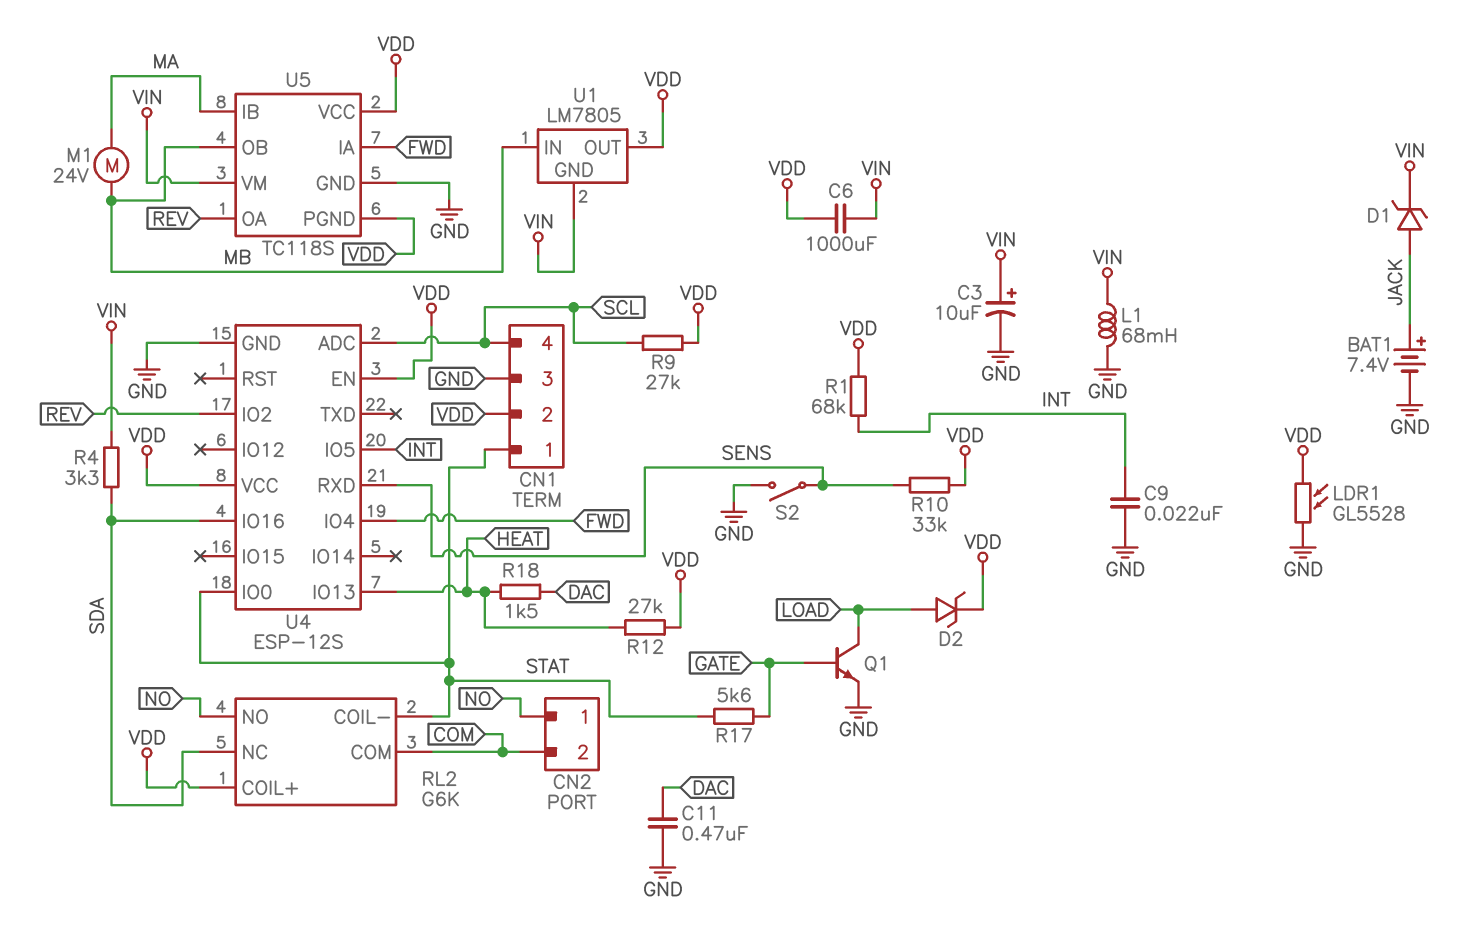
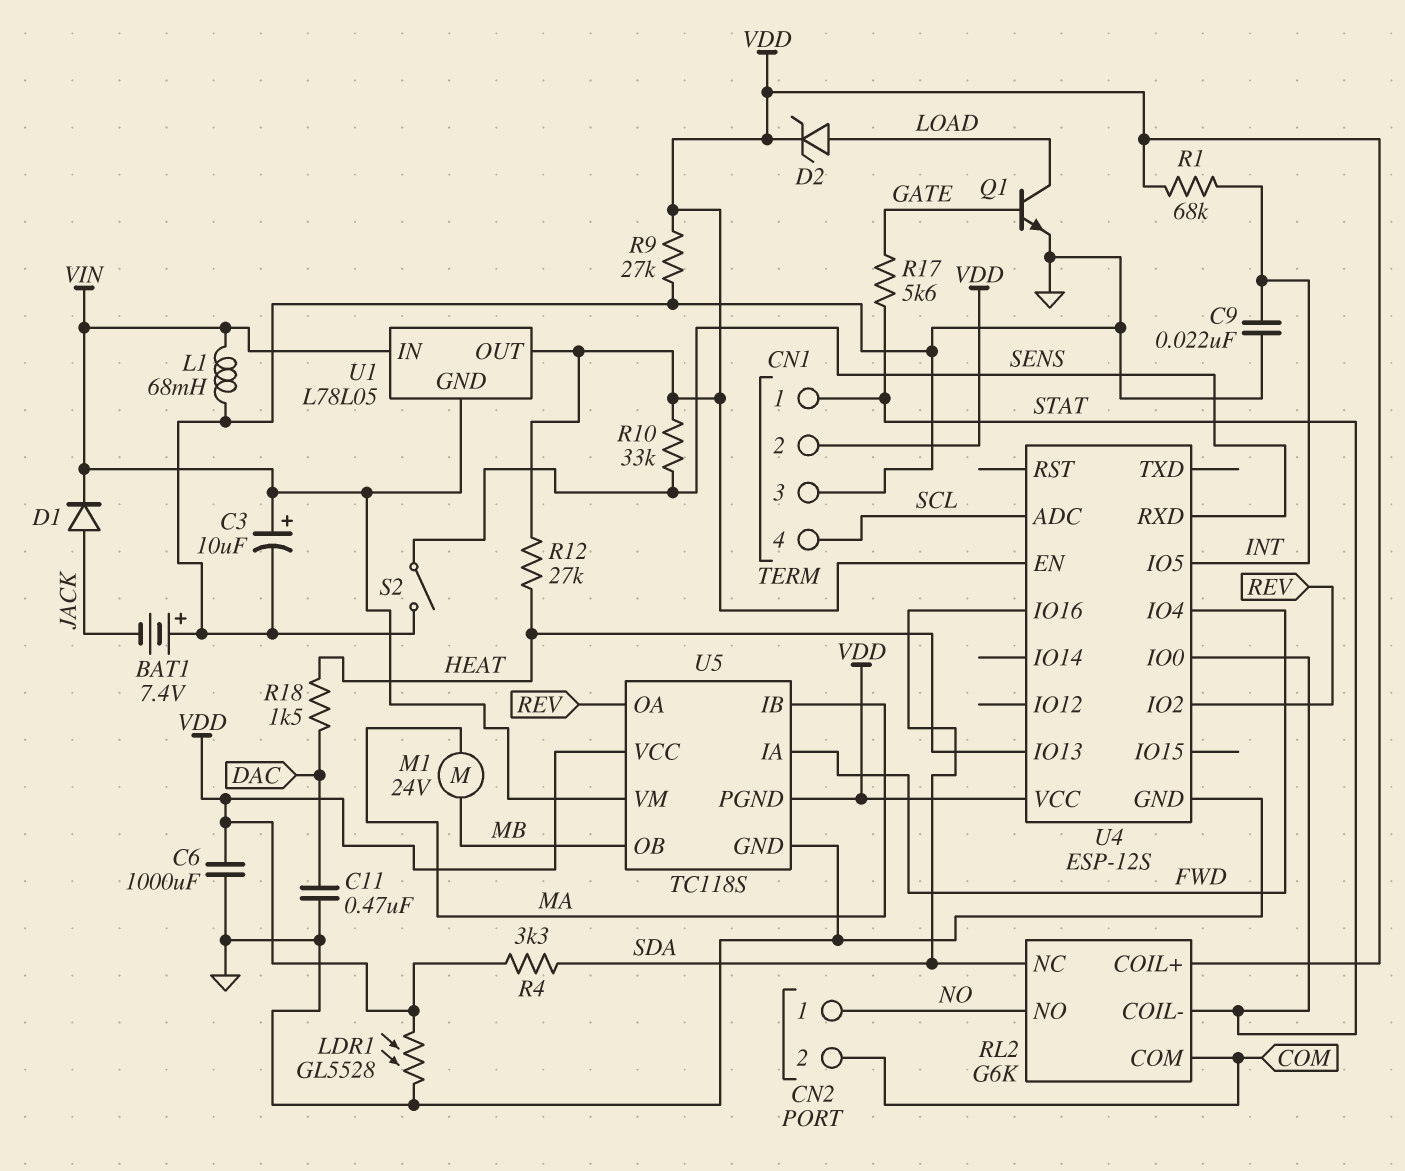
BAT1: 7.4V (plus JACK, minus GND) -> 7.4V (plus GND, minus JACK)
C6: 1000uF (VDD, VIN) -> 1000uF (GND, VDD)
D1: zener (A JACK, K VIN) -> diode (A JACK, K VIN)
R4: 3.3k (SDA, VIN) -> 3.3k (SDA, VDD)
R9: 27k (SCL, VDD) -> 27k (GND, VDD)
U1: LM7805 -> L78L05
U1 pin IN: MB -> VIN

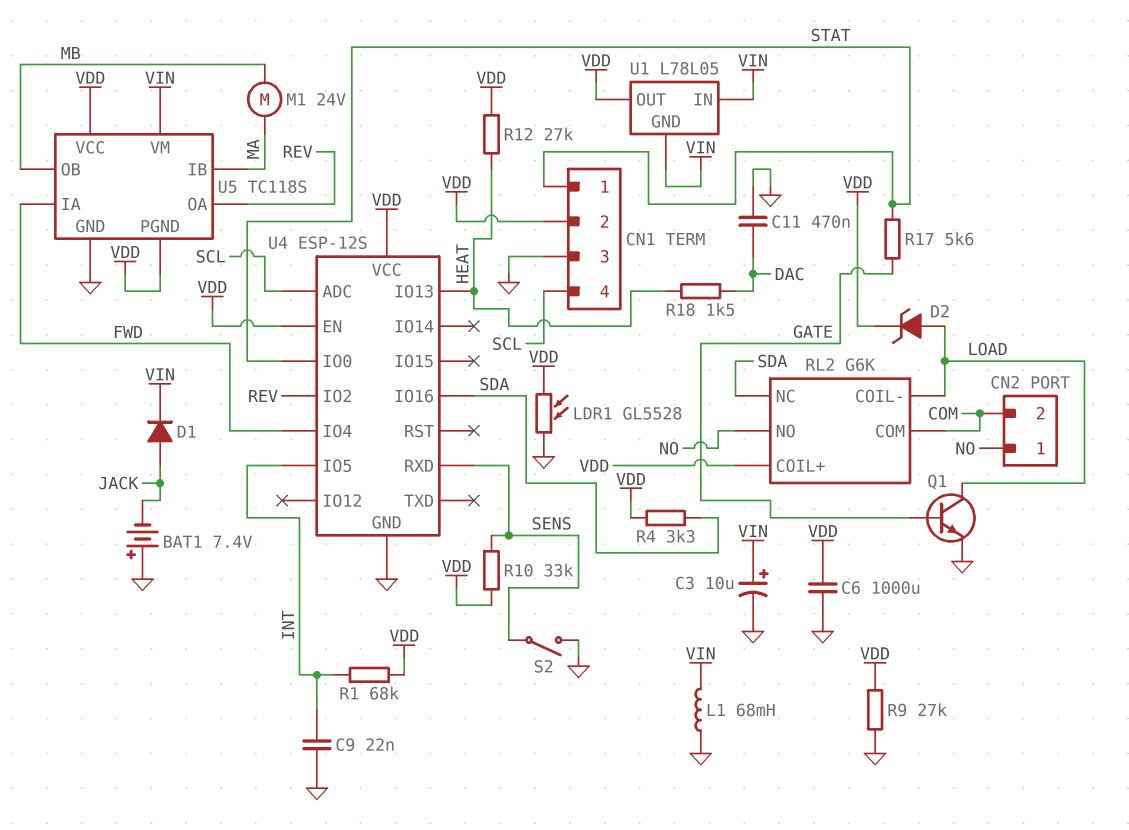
RL2 pin COIL-: STAT -> LOAD

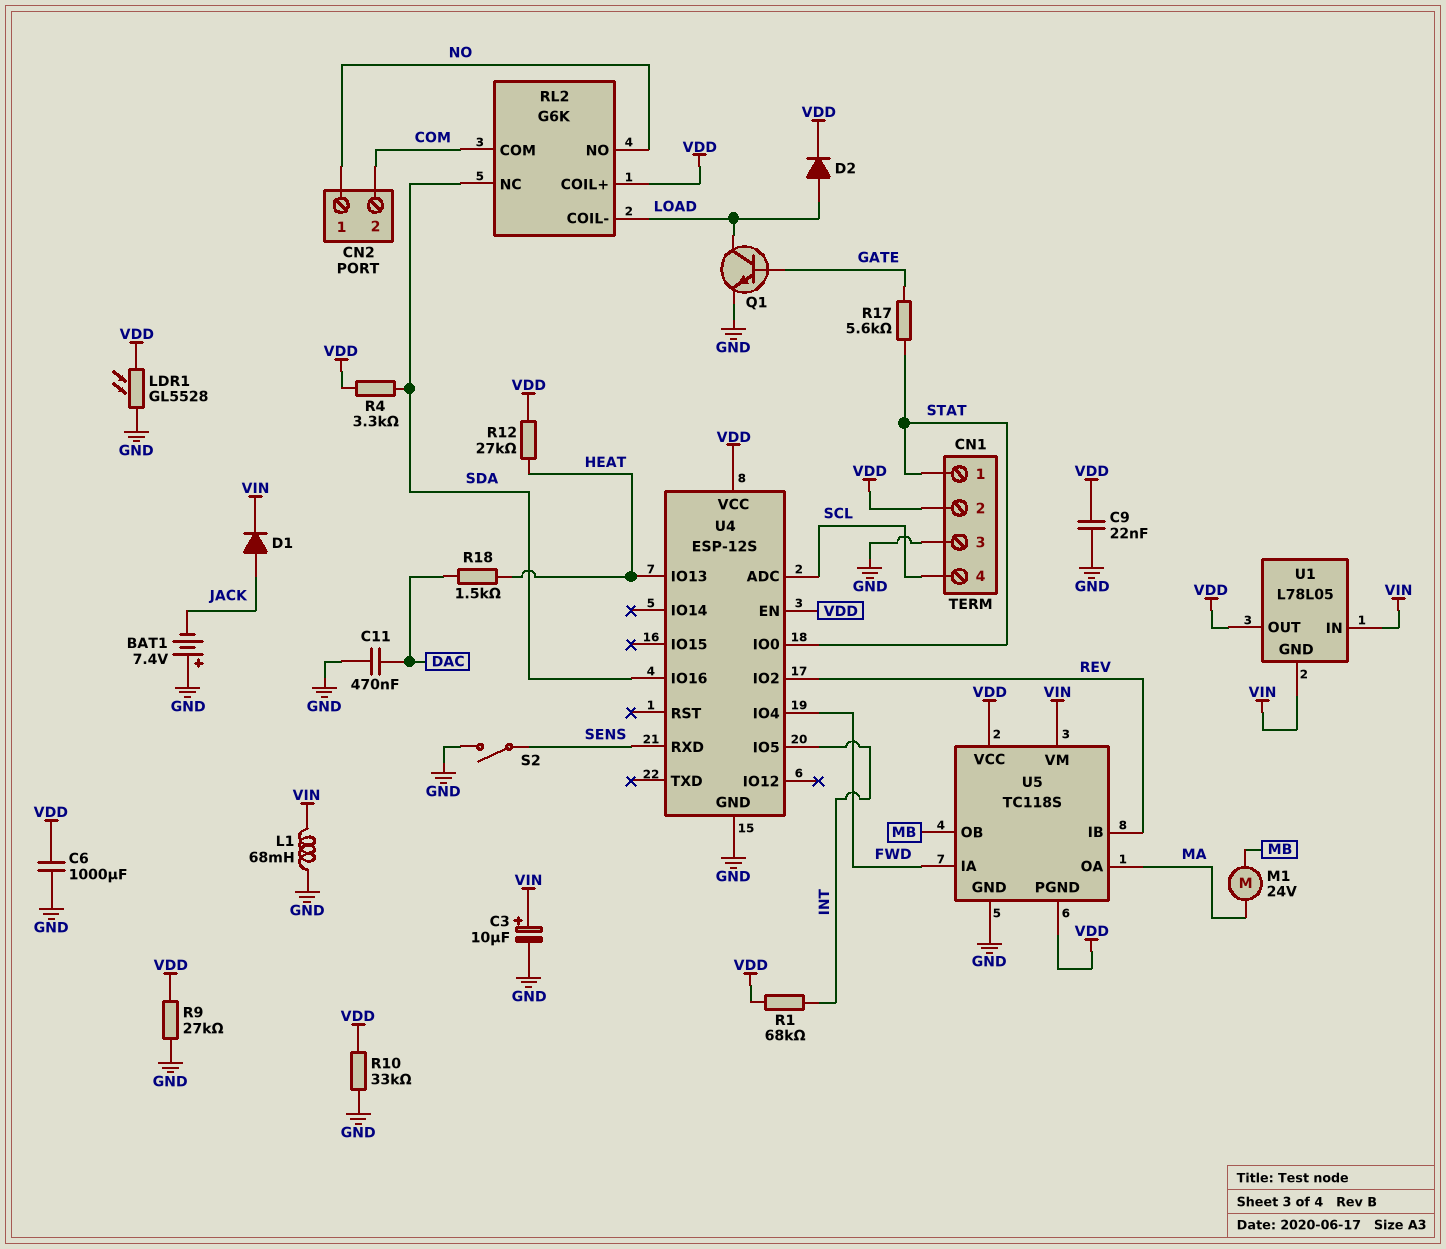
C9: 22nF (GND, INT) -> 22nF (GND, VDD)
D2: zener (A LOAD, K VDD) -> diode (A LOAD, K VDD)
R10: 33k (SENS, VDD) -> 33k (GND, VDD)
U5 pin IB: MA -> REV
U5 pin OA: REV -> MA

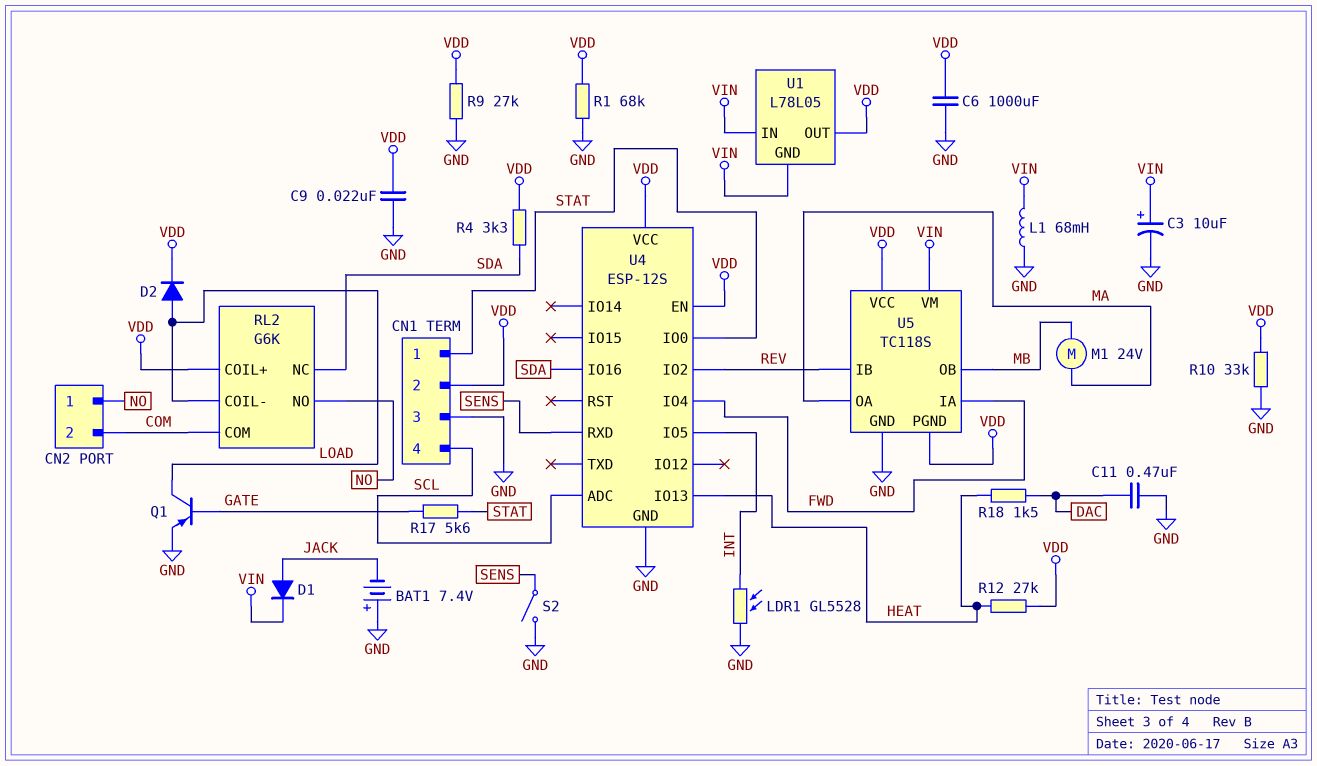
LDR1: GL5528 (GND, VDD) -> GL5528 (GND, INT)
Q1: NPN (B GATE, C LOAD, E GND) -> PNP (B GATE, C LOAD, E GND)
R1: 68k (INT, VDD) -> 68k (GND, VDD)

